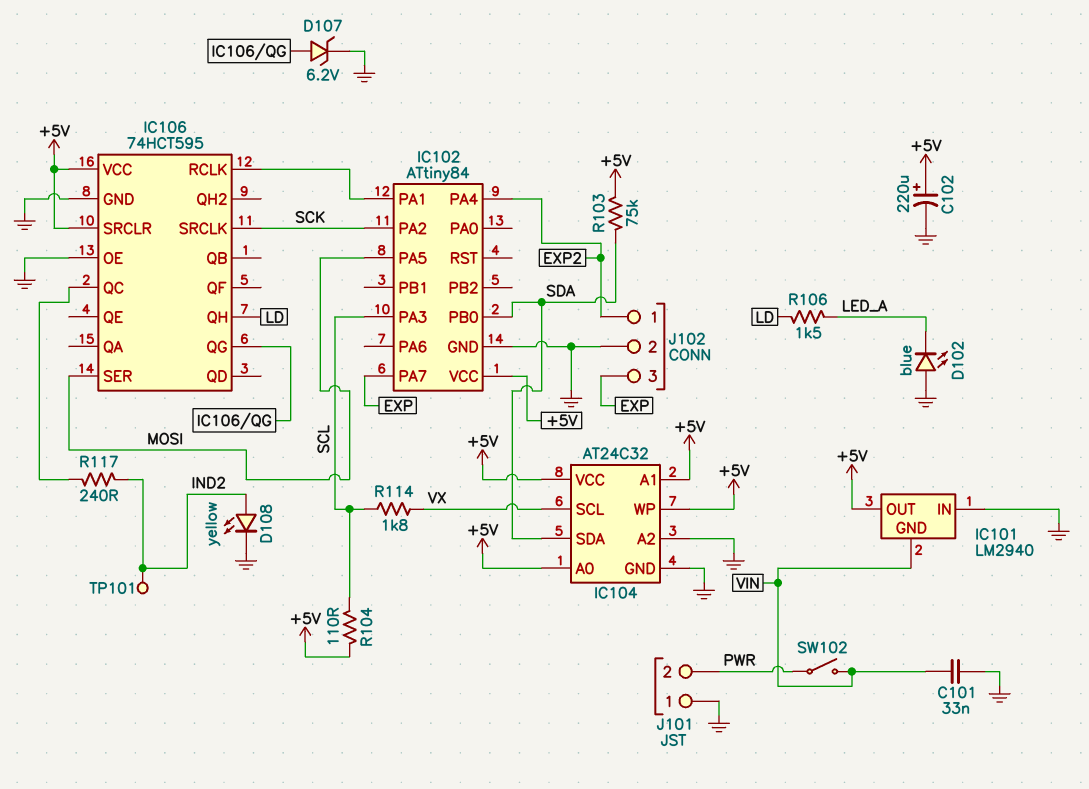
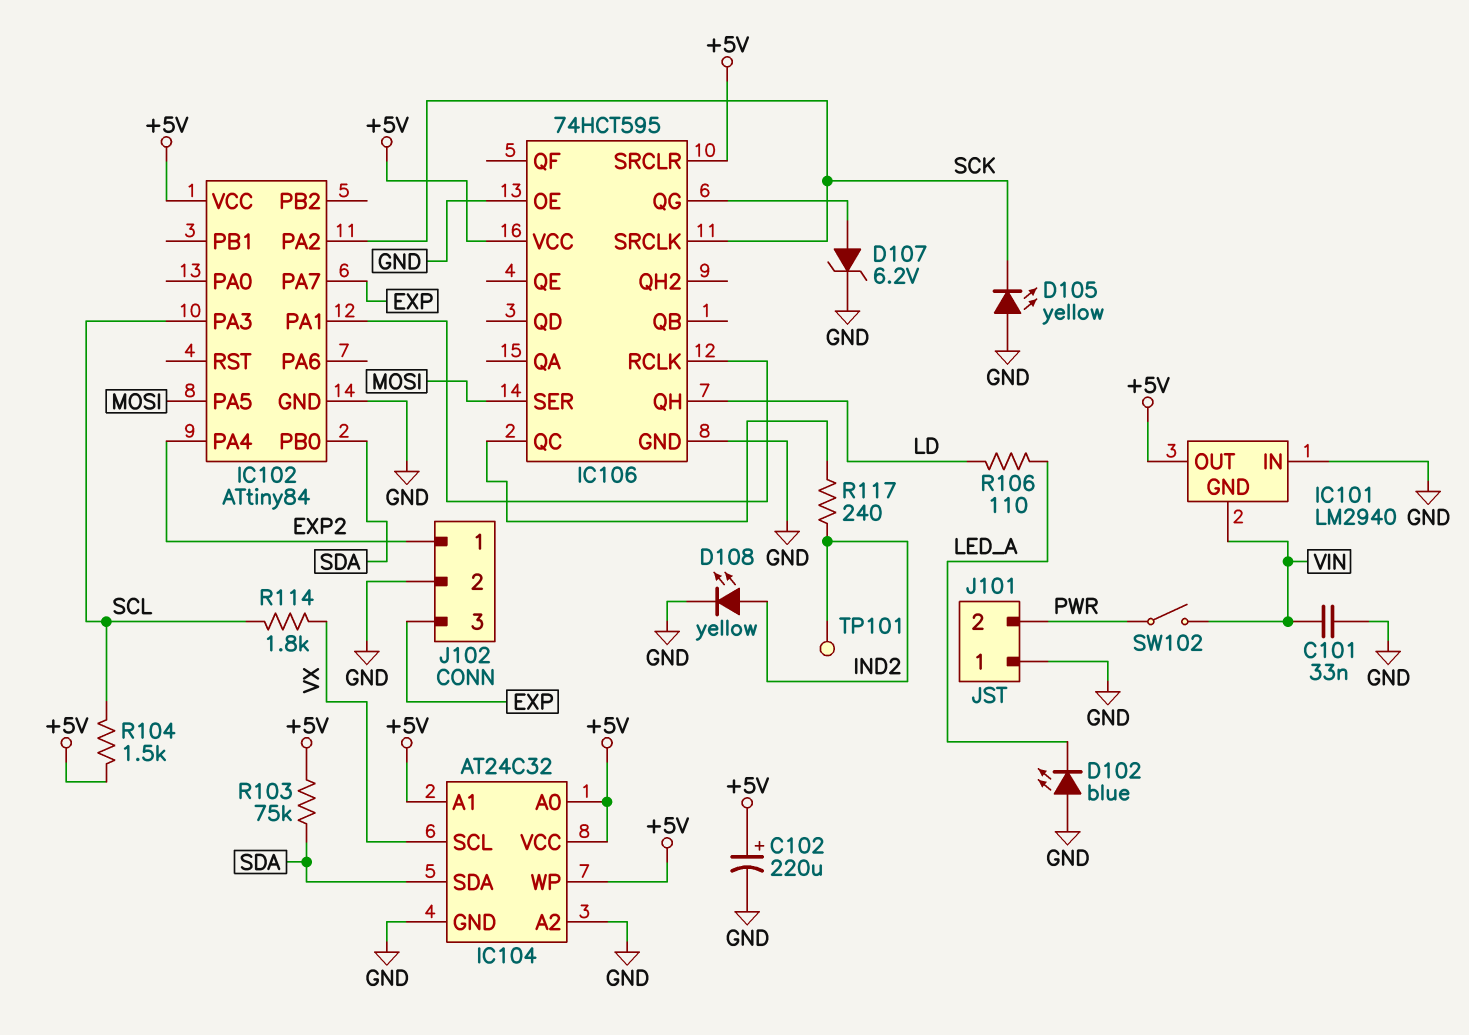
D105: none -> LED yellow (A GND, K SCK)
R104: 110 (+5V, SCL) -> 1.5k (+5V, SCL)
R106: 1.5k (LD, LED_A) -> 110 (LD, LED_A)

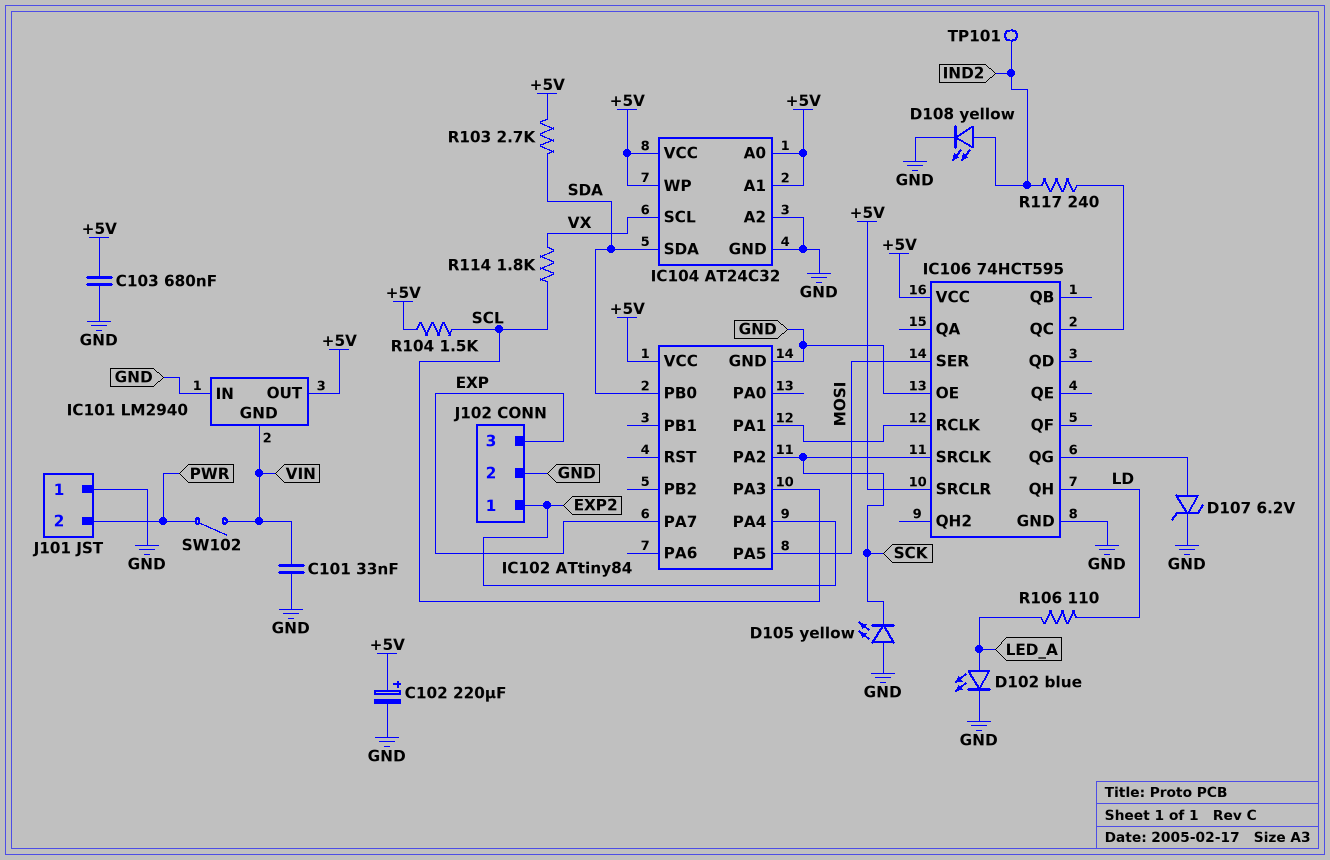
C103: none -> 680nF (+5V, GND)
D102: LED blue (A GND, K LED_A) -> LED blue (A LED_A, K GND)
R103: 75k (+5V, SDA) -> 2.7k (+5V, SDA)

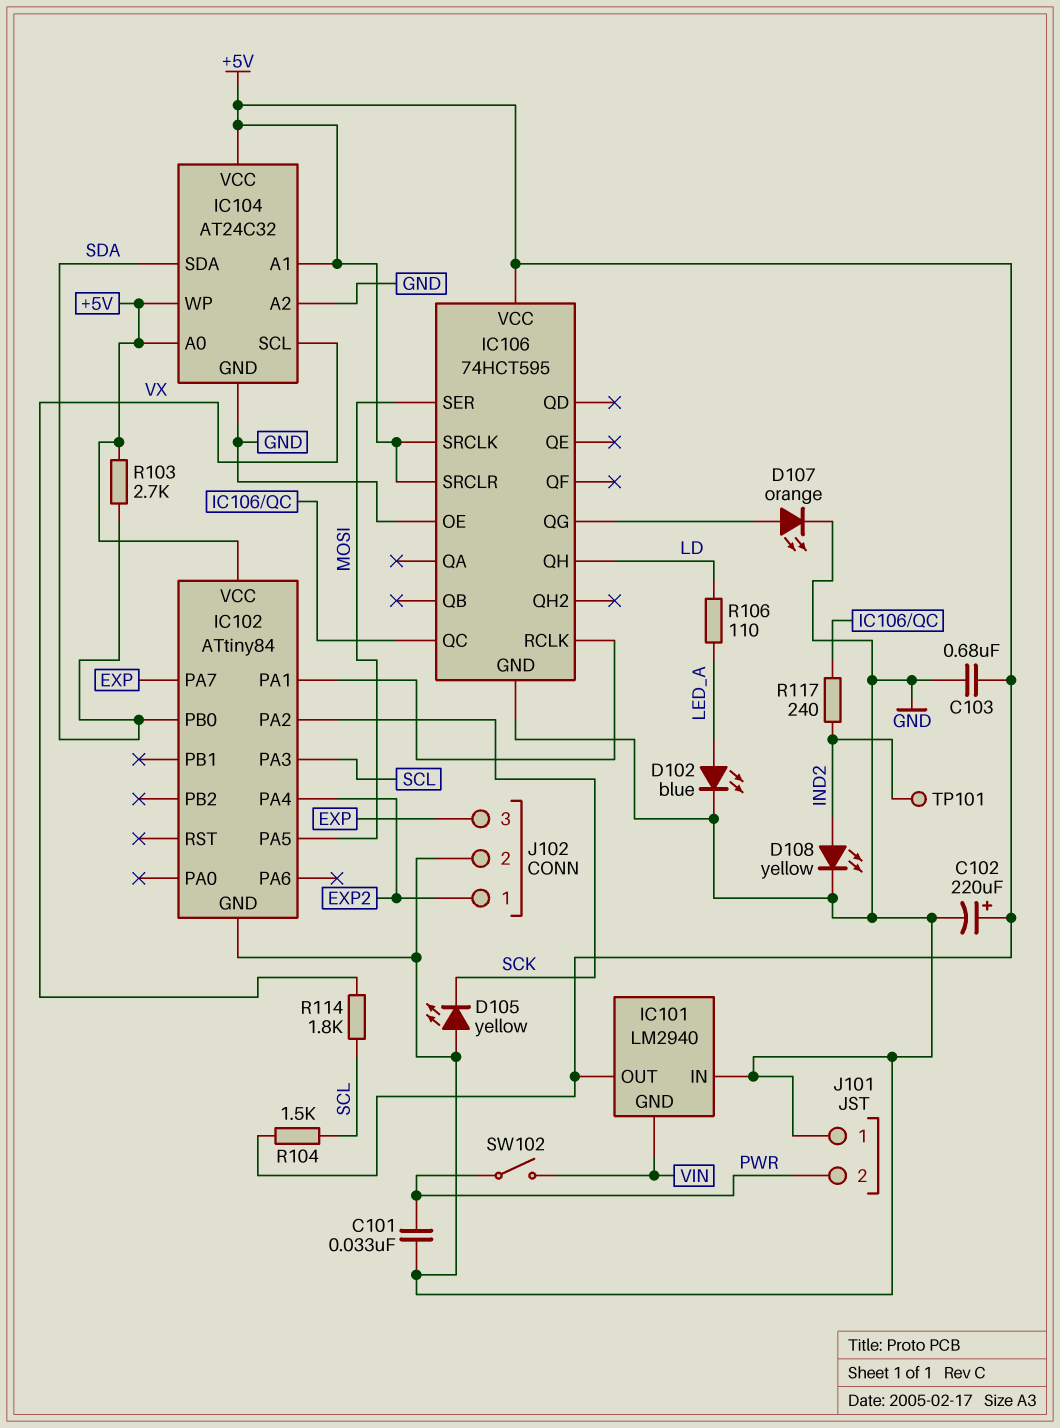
C101: 33nF (GND, VIN) -> 33nF (GND, PWR)
D107: zener 6.2V (A IC106/QG, K GND) -> LED orange (A IC106/QG, K GND)
IC106 pin SRCLK: SCK -> +5V

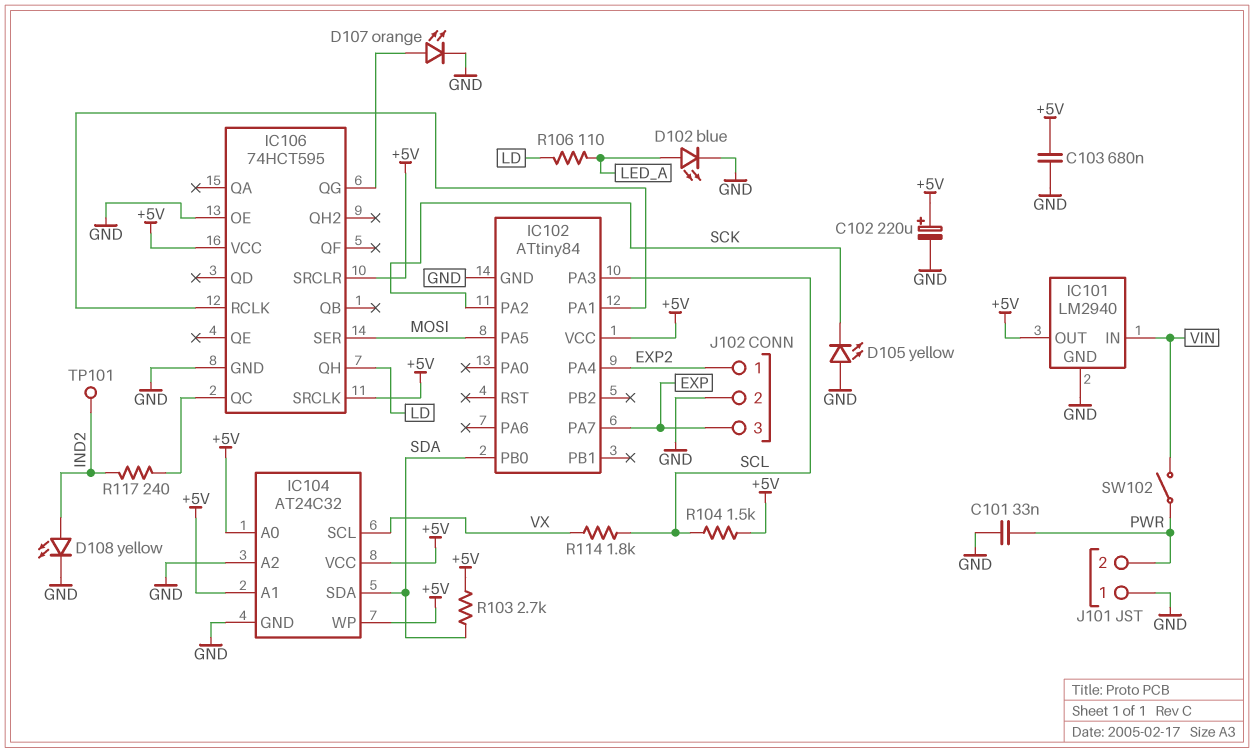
IC101 pin GND: VIN -> GND
IC101 pin IN: GND -> VIN

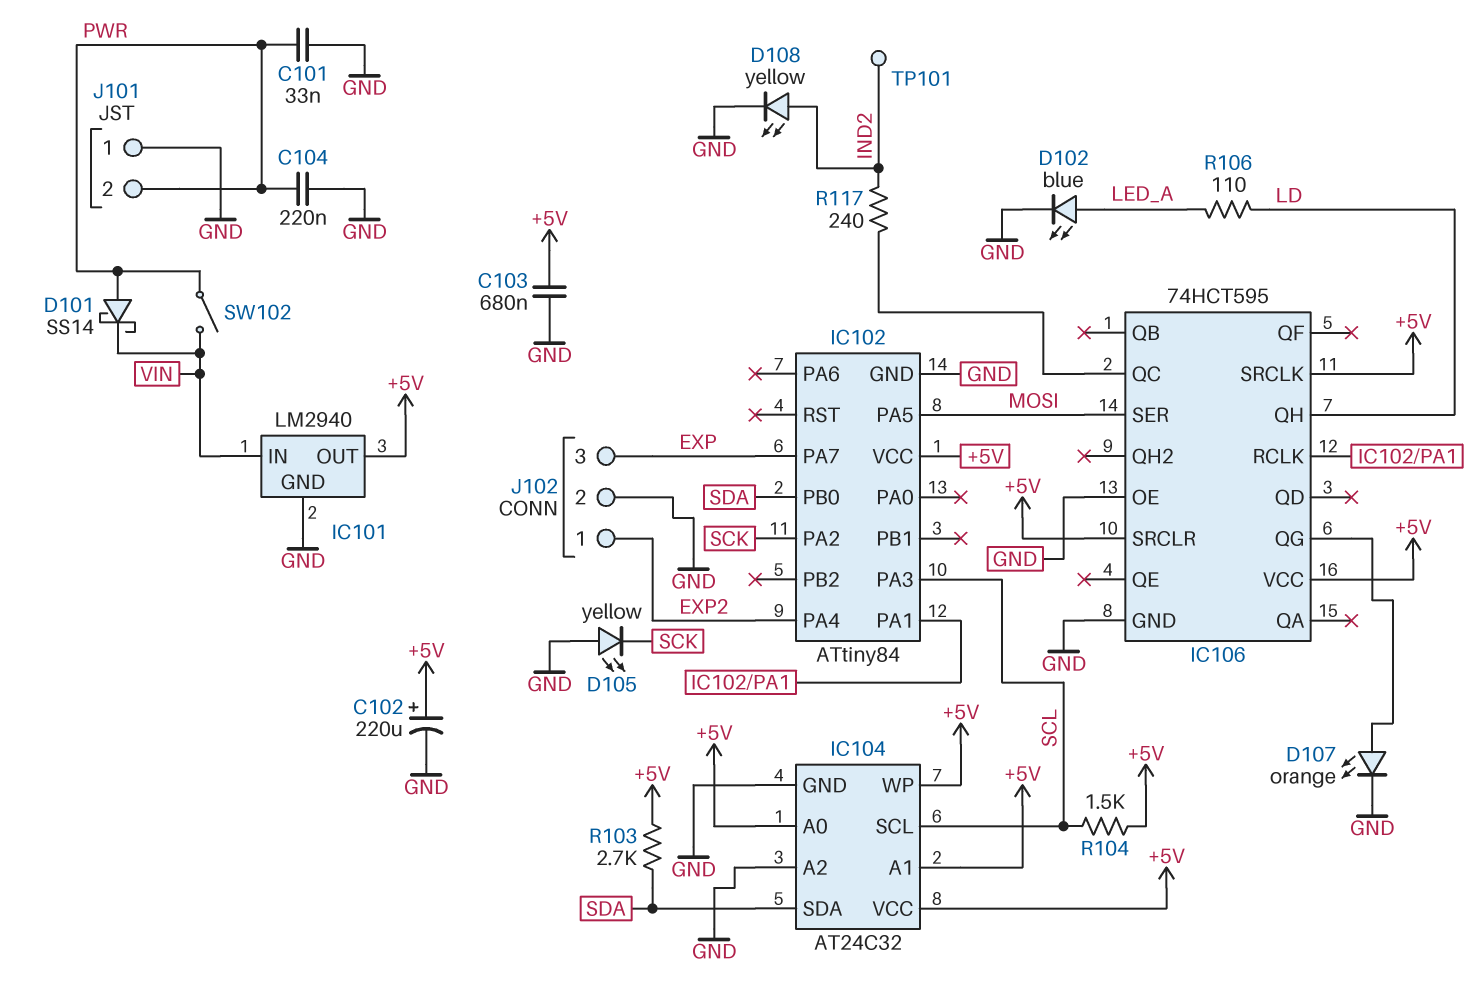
C104: none -> 220nF (GND, PWR)
D101: none -> schottky SS14 (A PWR, K VIN)
IC104 pin SCL: VX -> SCL
R114: 1.8k (SCL, VX) -> none

